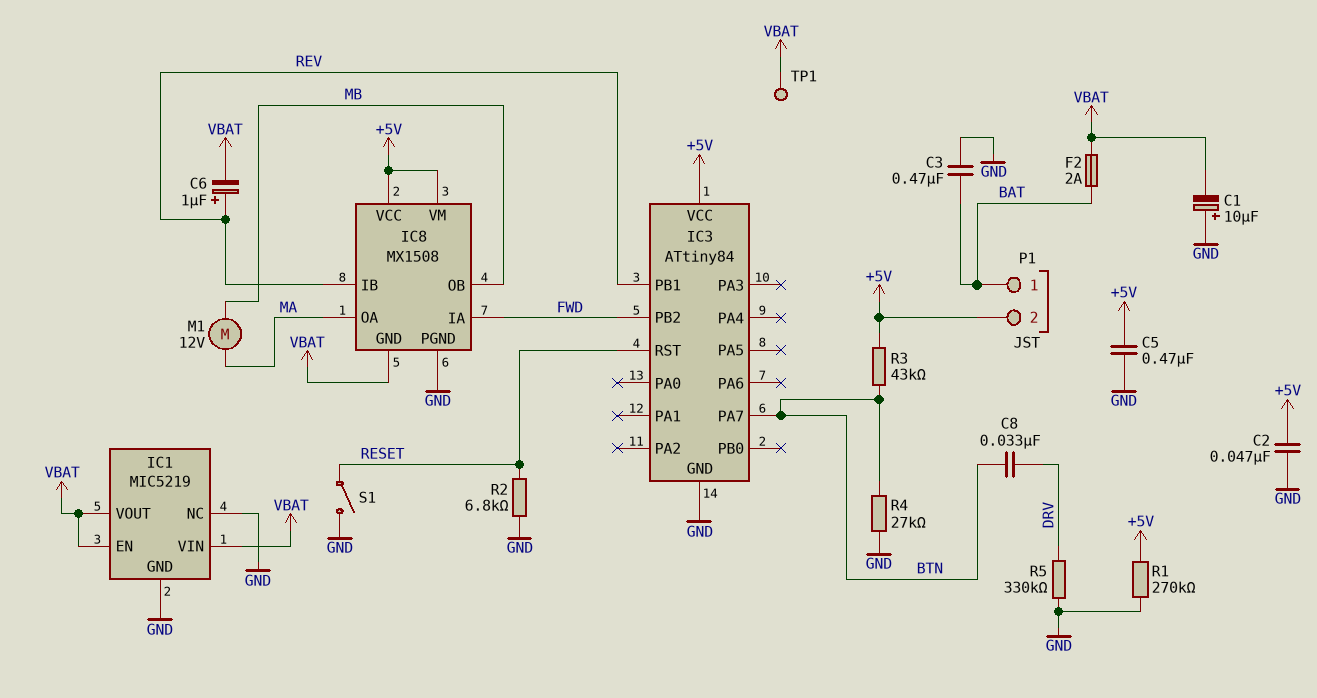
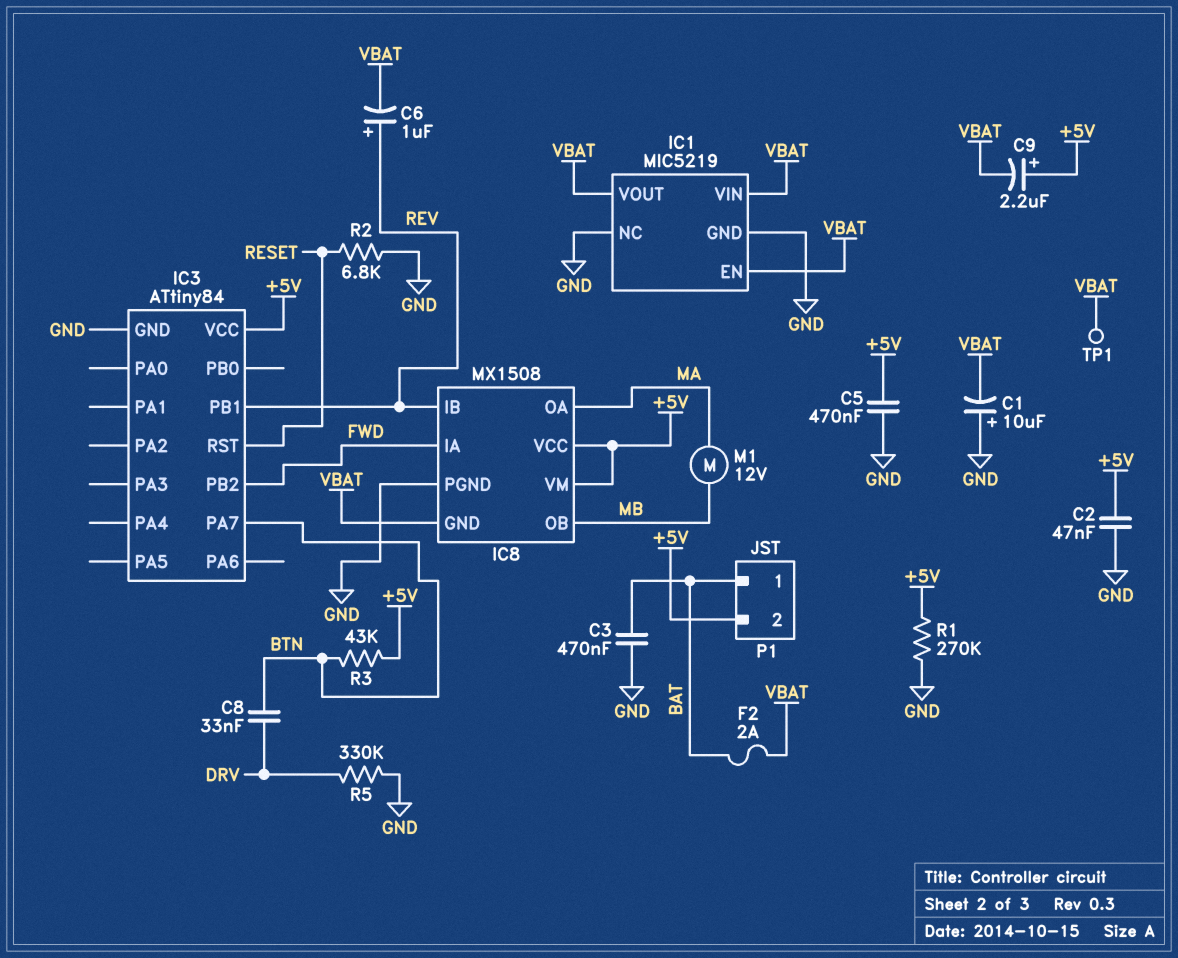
C9: none -> 2.2uF (plus +5V, minus VBAT)
R4: 27k (BTN, GND) -> none
S1: switch (GND, RESET) -> none

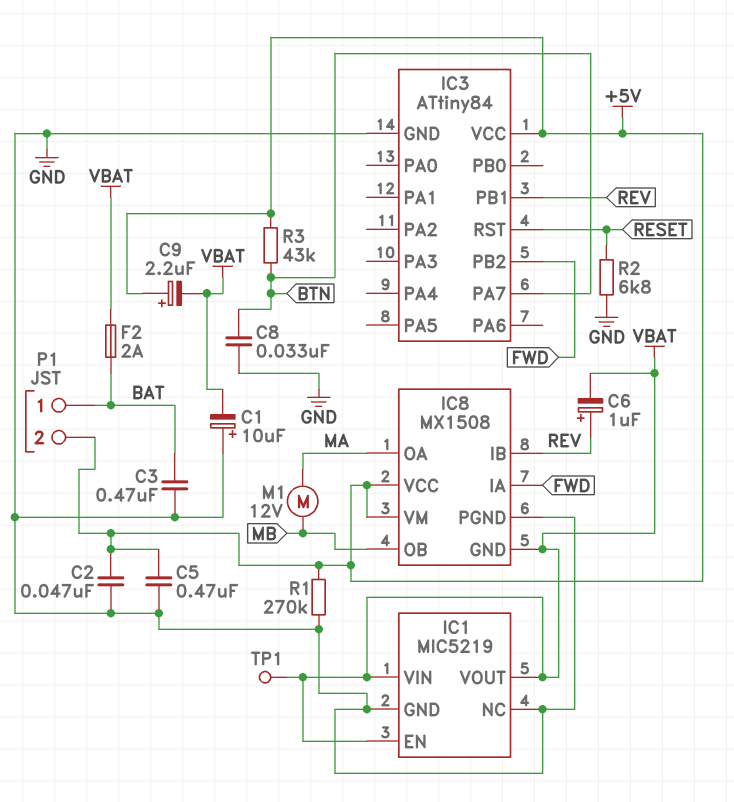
C8: 33nF (BTN, DRV) -> 33nF (BTN, GND)
R5: 330k (DRV, GND) -> none

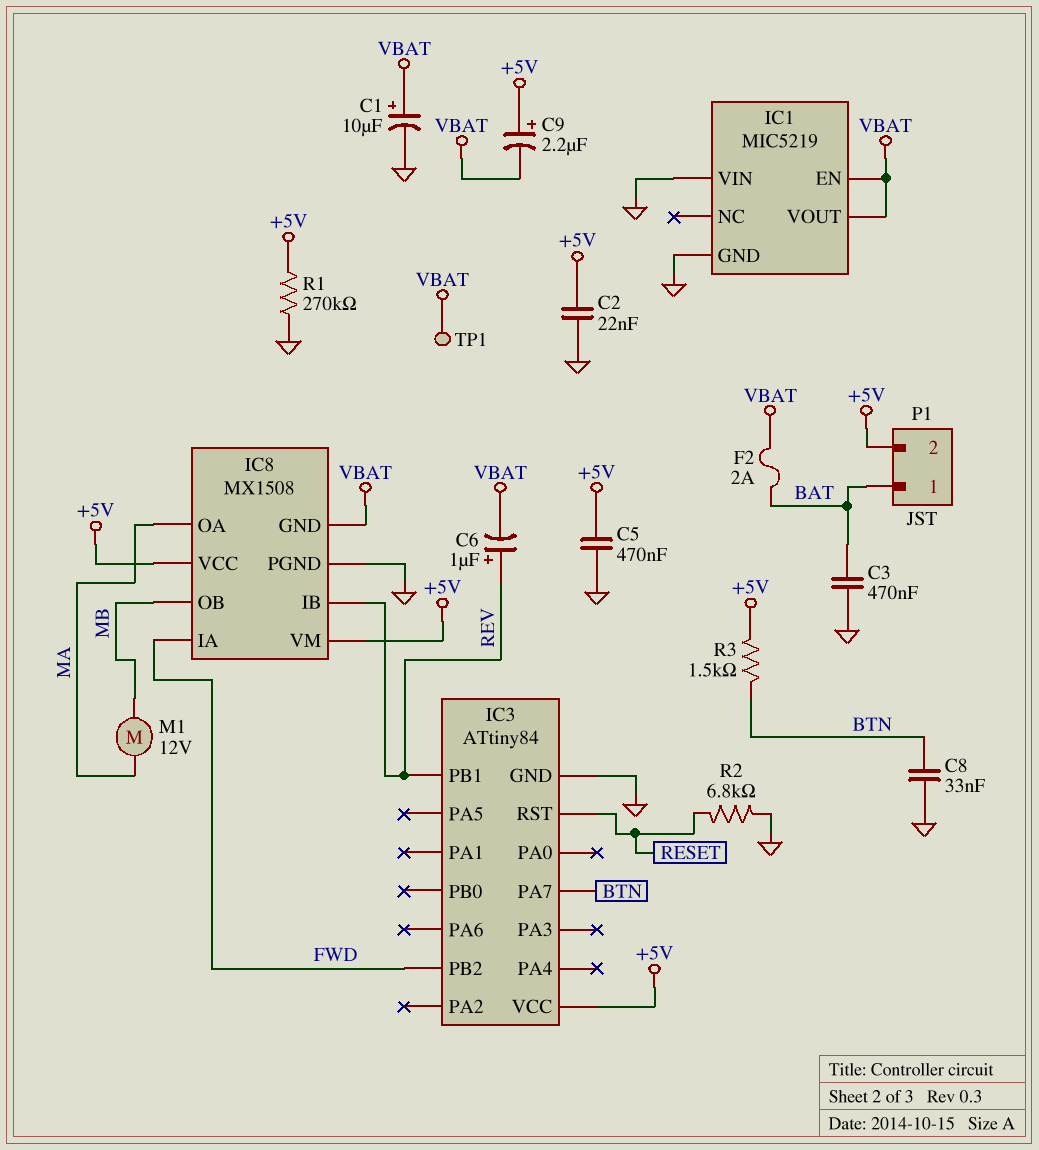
C1: 10uF (plus GND, minus VBAT) -> 10uF (plus VBAT, minus GND)
C2: 47nF (+5V, GND) -> 22nF (+5V, GND)
IC1 pin NC: GND -> none
IC1 pin VIN: VBAT -> GND
R3: 43k (+5V, BTN) -> 1.5k (+5V, BTN)

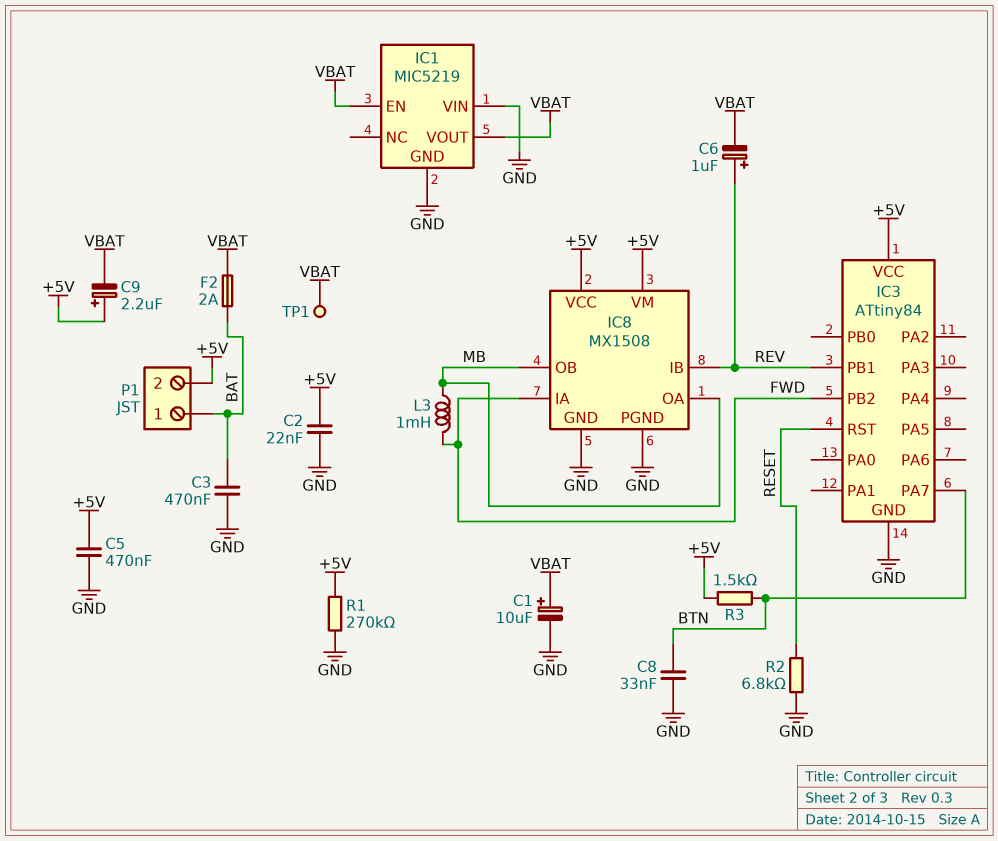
IC8 pin GND: VBAT -> GND
IC8 pin OA: MA -> MB
L3: none -> 1mH (FWD, MB)
M1: motor 12V (MA, MB) -> none

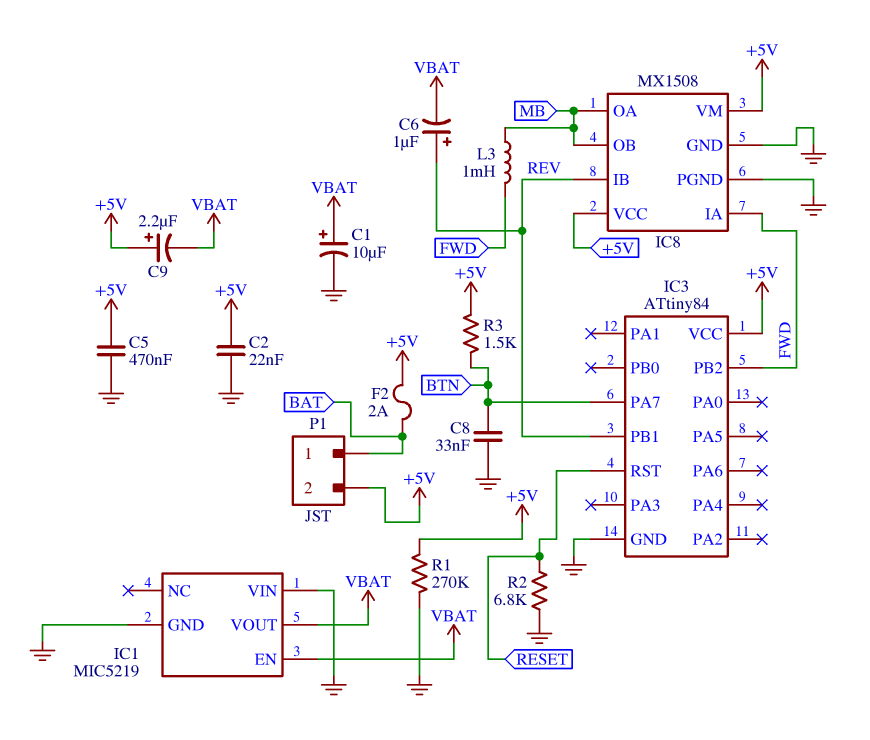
C3: 470nF (BAT, GND) -> none
F2: 2A (BAT, VBAT) -> 2A (+5V, BAT)
TP1: test point (VBAT) -> none

